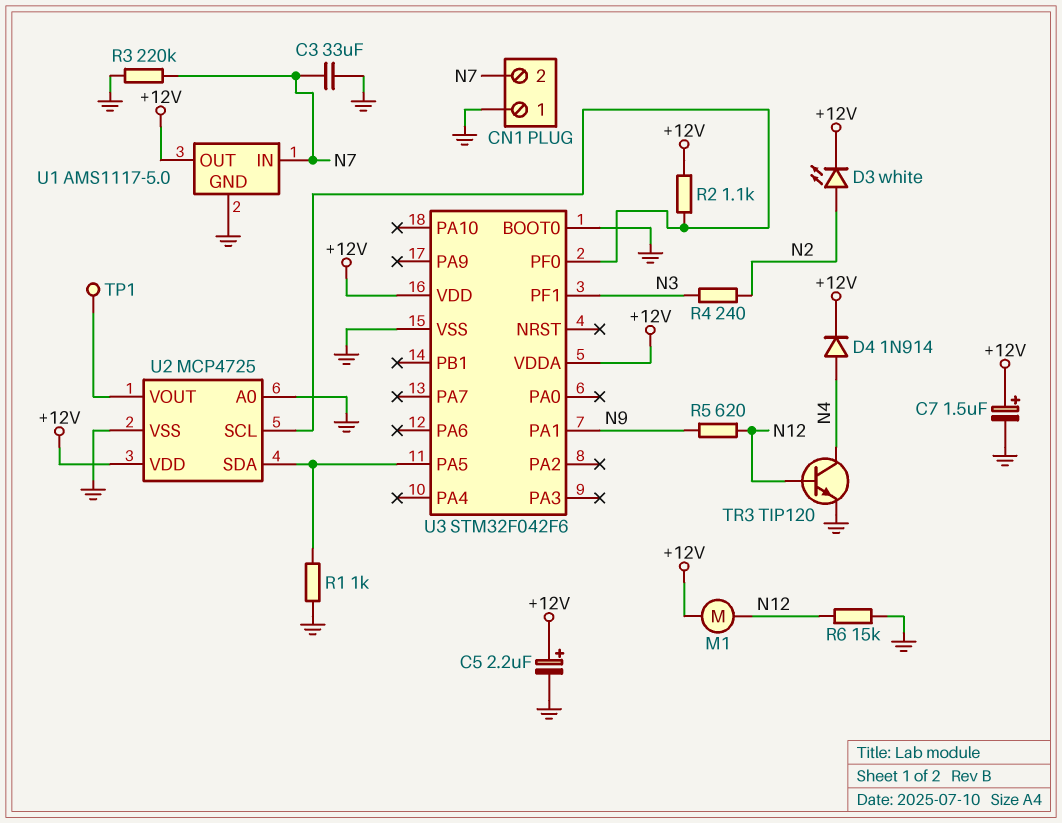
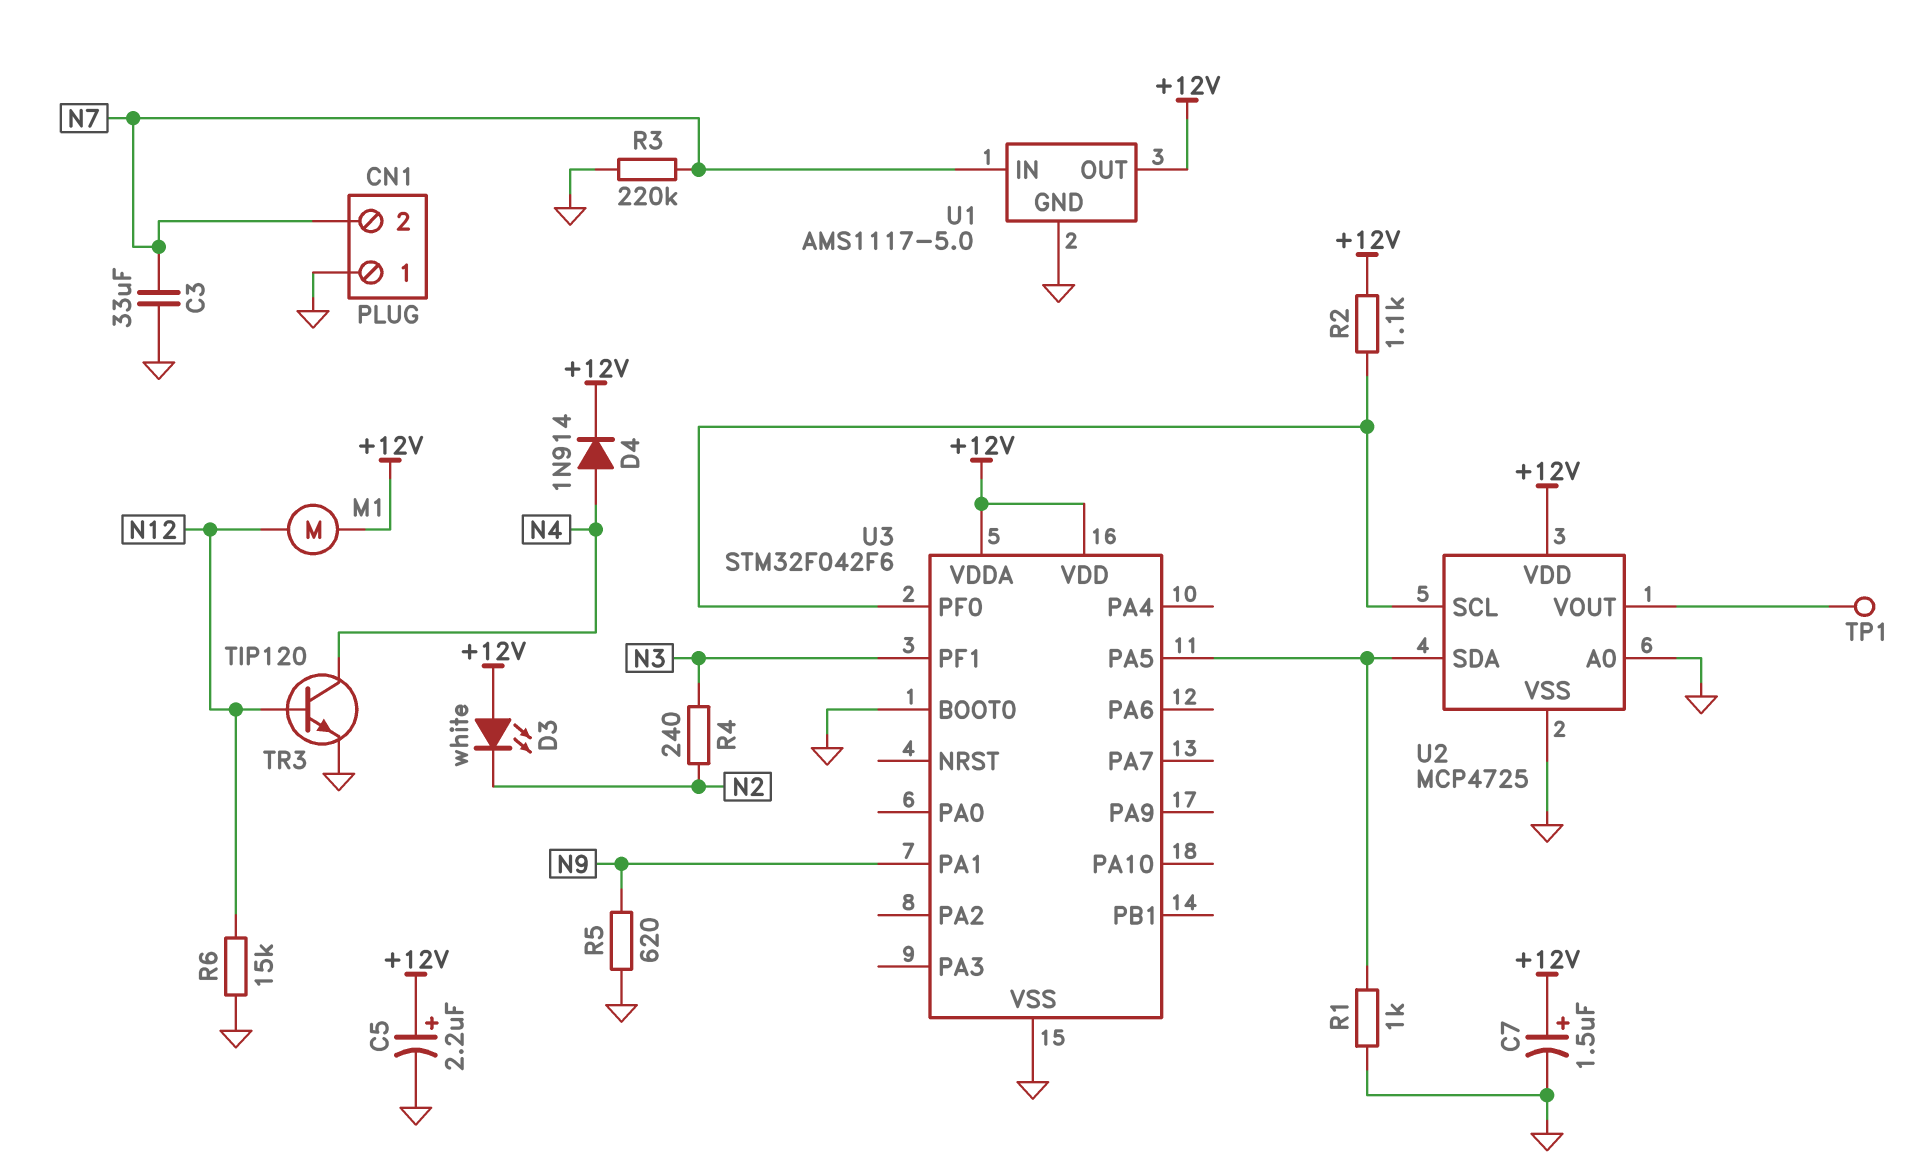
D3: LED white (A N2, K +12V) -> LED white (A +12V, K N2)
R5: 620 (N9, N12) -> 620 (GND, N9)

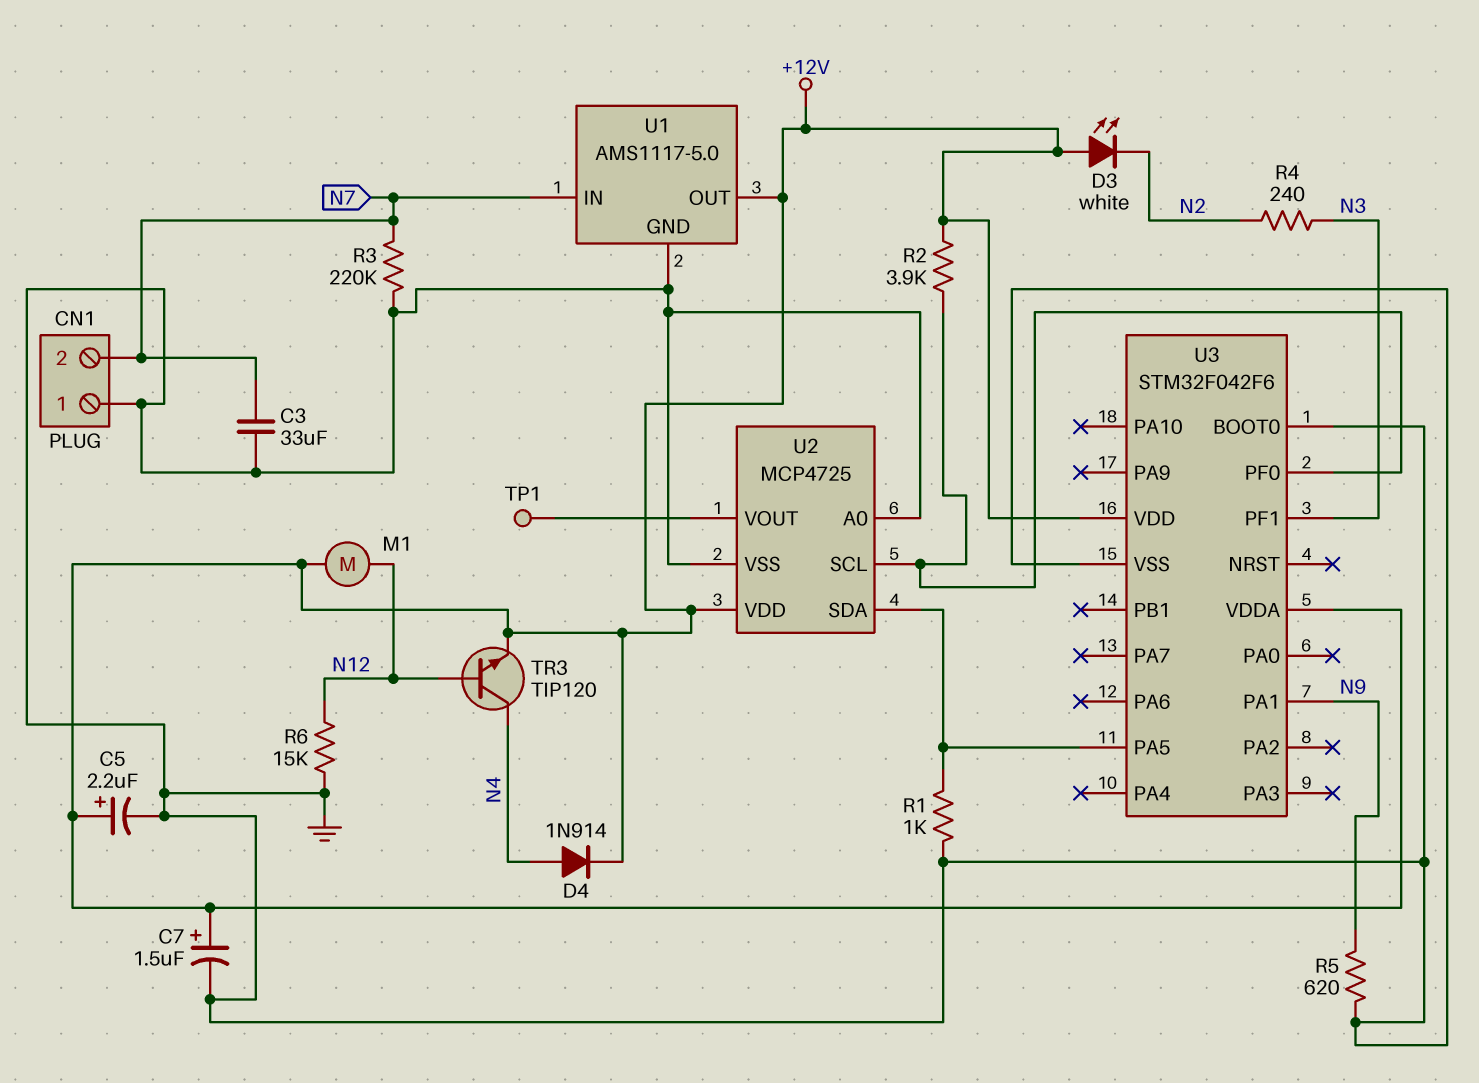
R2: 1.1k (+12V, U2/SCL) -> 3.9k (+12V, U2/SCL)
TR3: NPN TIP120 (B N12, C N4, E GND) -> NPN TIP120 (B N12, C N4, E +12V)

